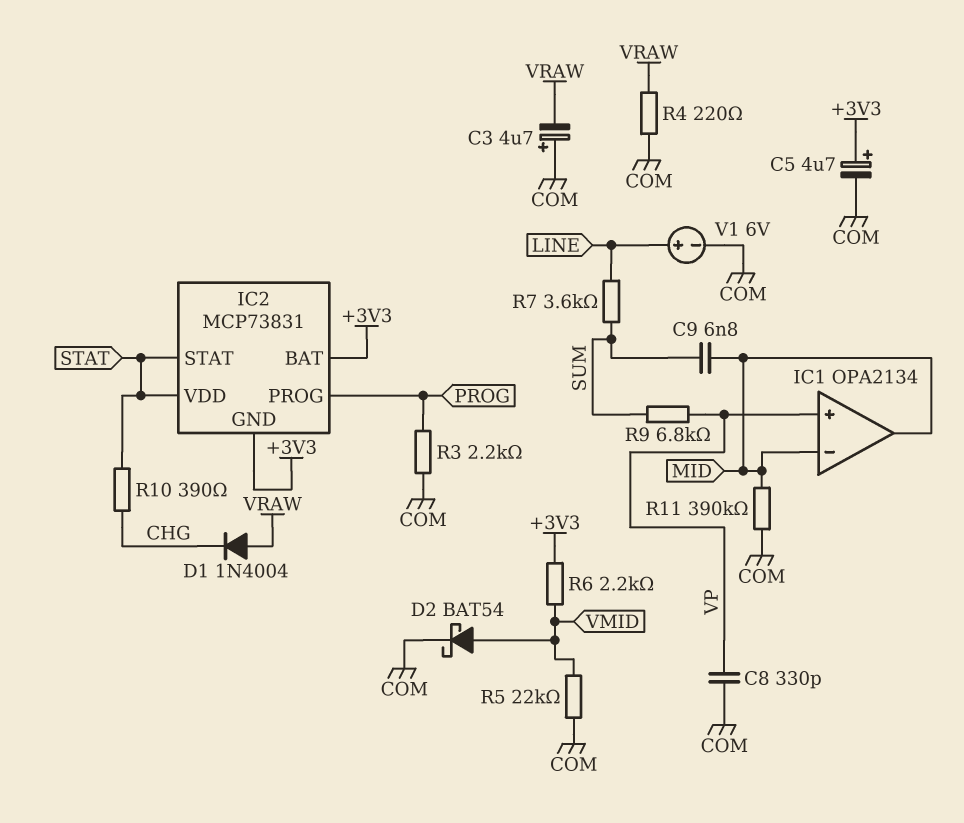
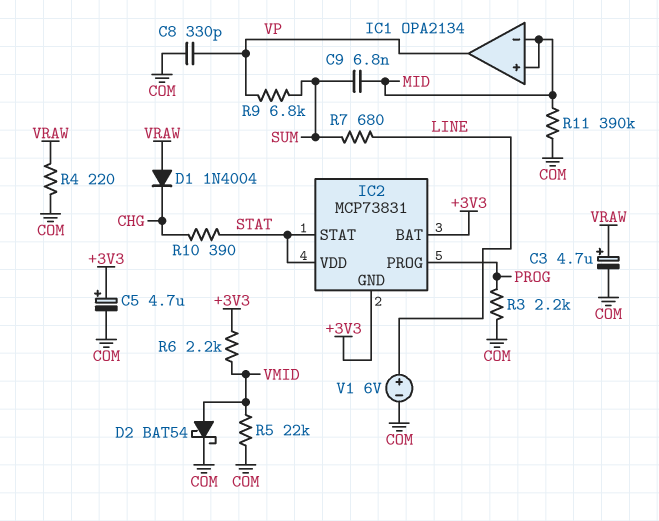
C3: 4.7uF (plus COM, minus VRAW) -> 4.7uF (plus VRAW, minus COM)
IC1 pin in+: VP -> MID
IC1 pin out: MID -> VP
R7: 3.6k (LINE, SUM) -> 680 (LINE, SUM)

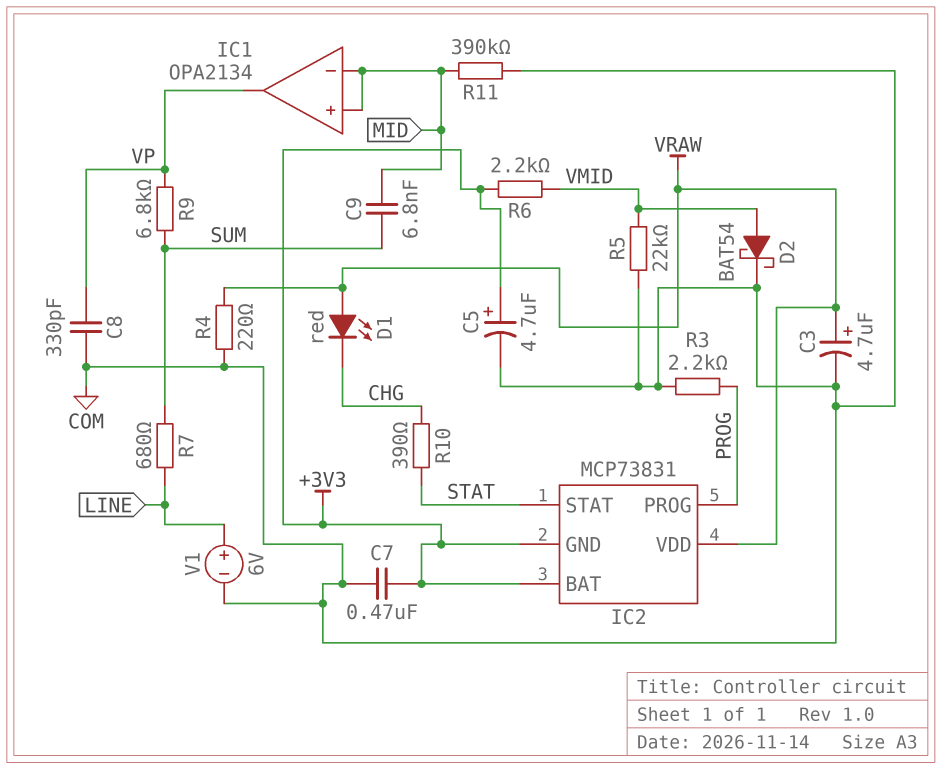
C7: none -> 470nF (+3V3, COM)
D1: diode 1N4004 (A VRAW, K CHG) -> LED red (A VRAW, K CHG)
IC2 pin VDD: STAT -> VRAW

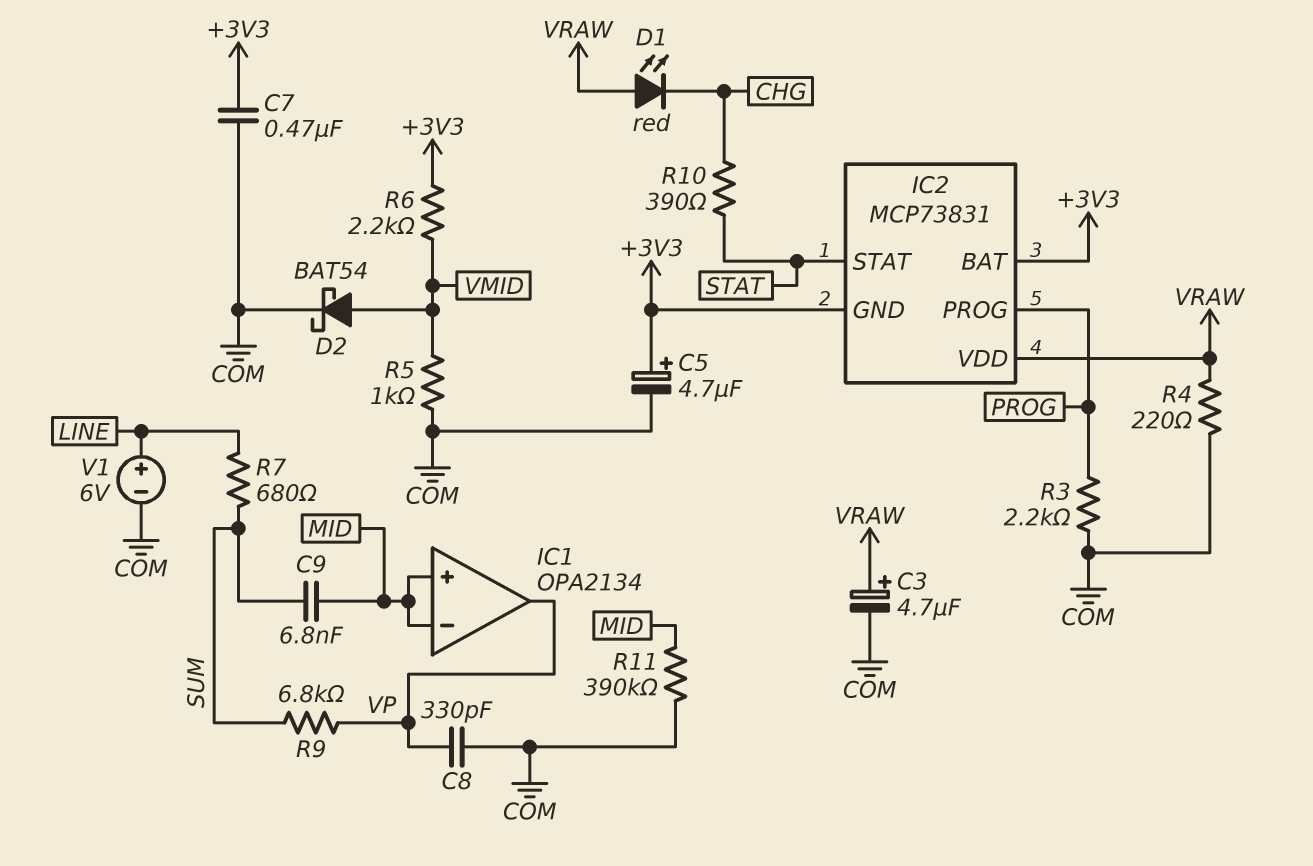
R5: 22k (COM, VMID) -> 1k (COM, VMID)

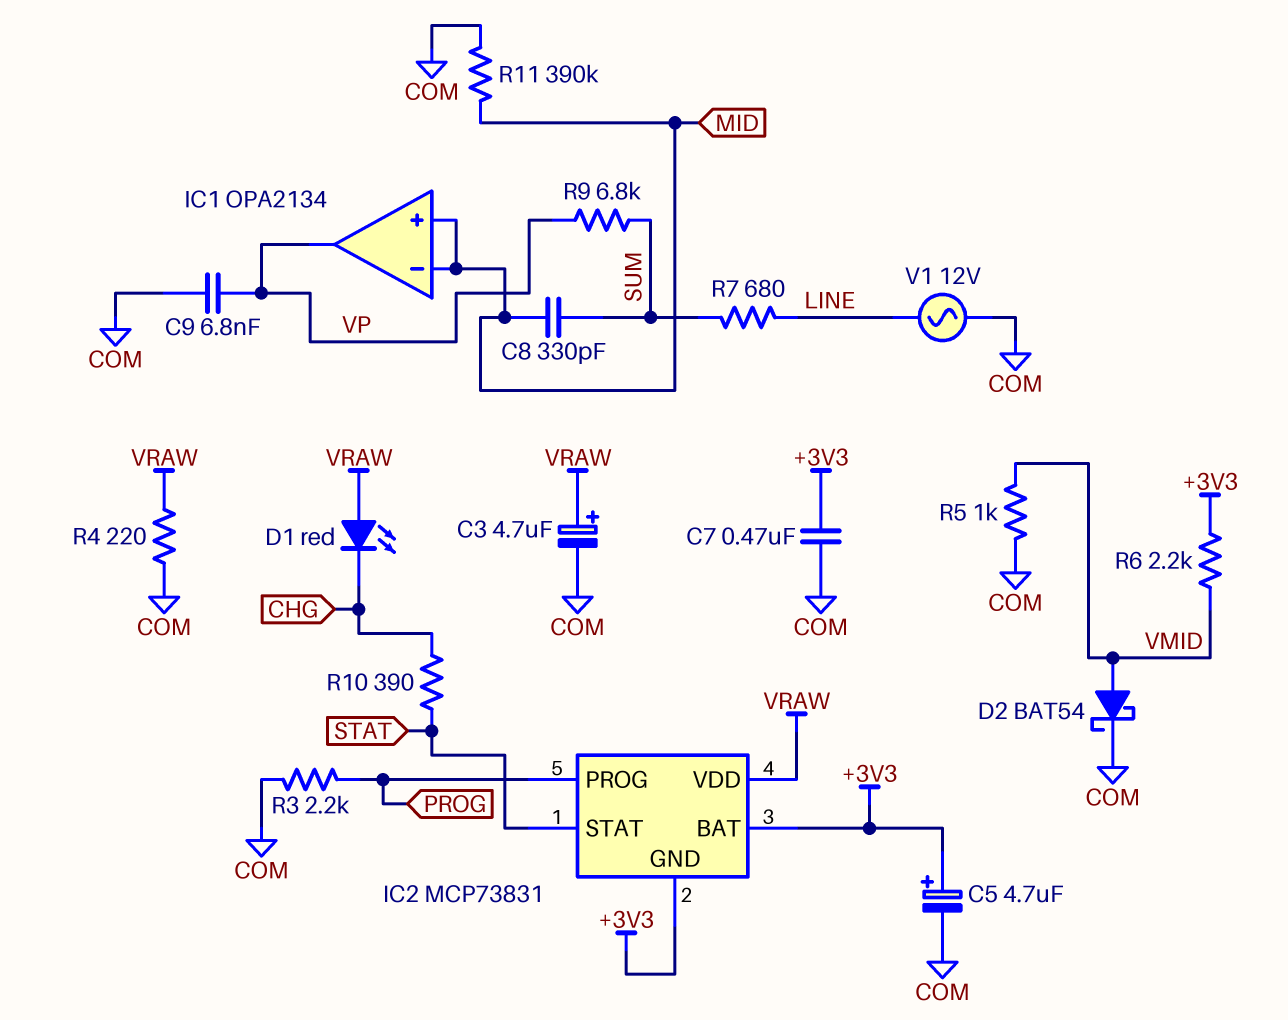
C8: 330pF (COM, VP) -> 330pF (MID, SUM)
C9: 6.8nF (MID, SUM) -> 6.8nF (COM, VP)
V1: 6V (plus LINE, minus COM) -> AC 12V (COM, LINE)

